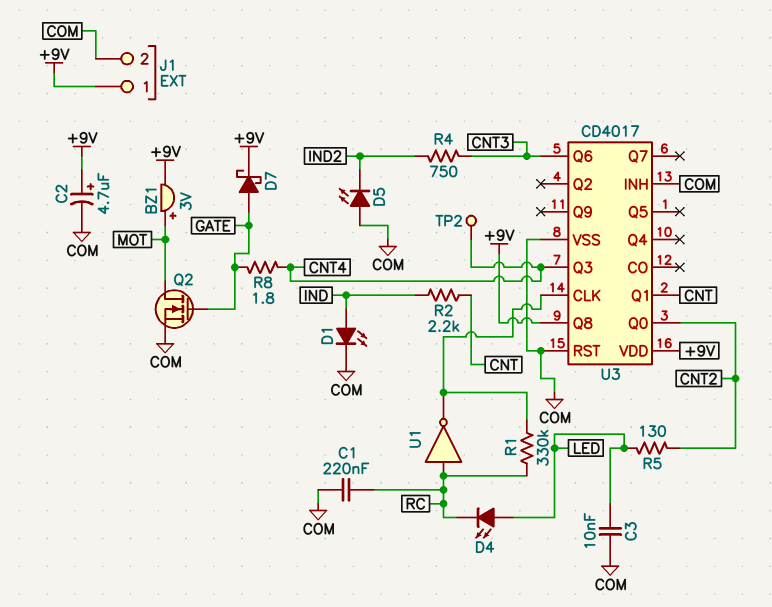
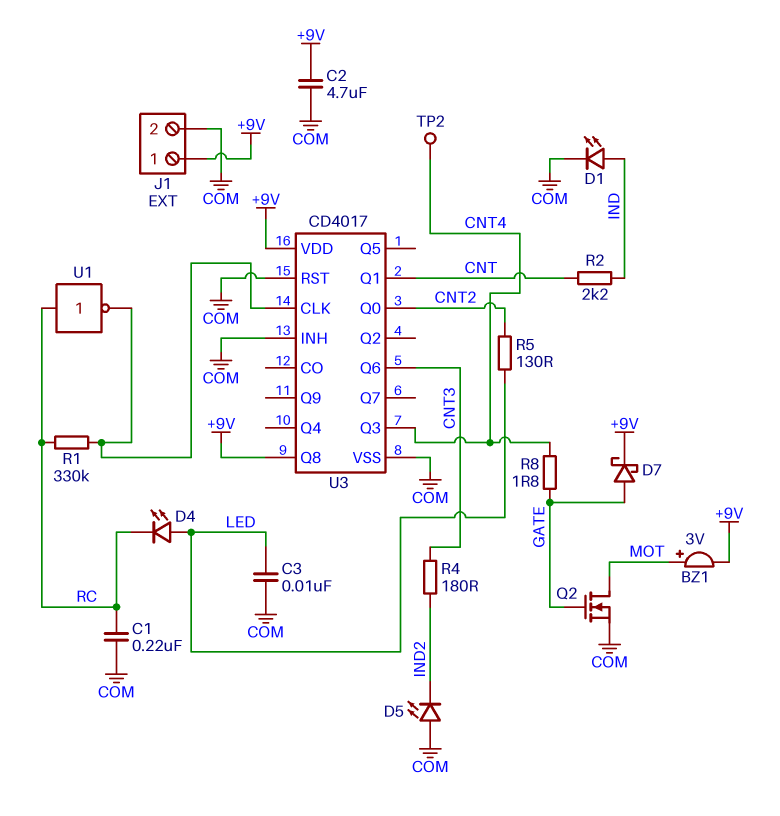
C2: 4.7uF (plus +9V, minus COM) -> 4.7uF (+9V, COM)
R4: 750 (CNT3, IND2) -> 180 (CNT3, IND2)

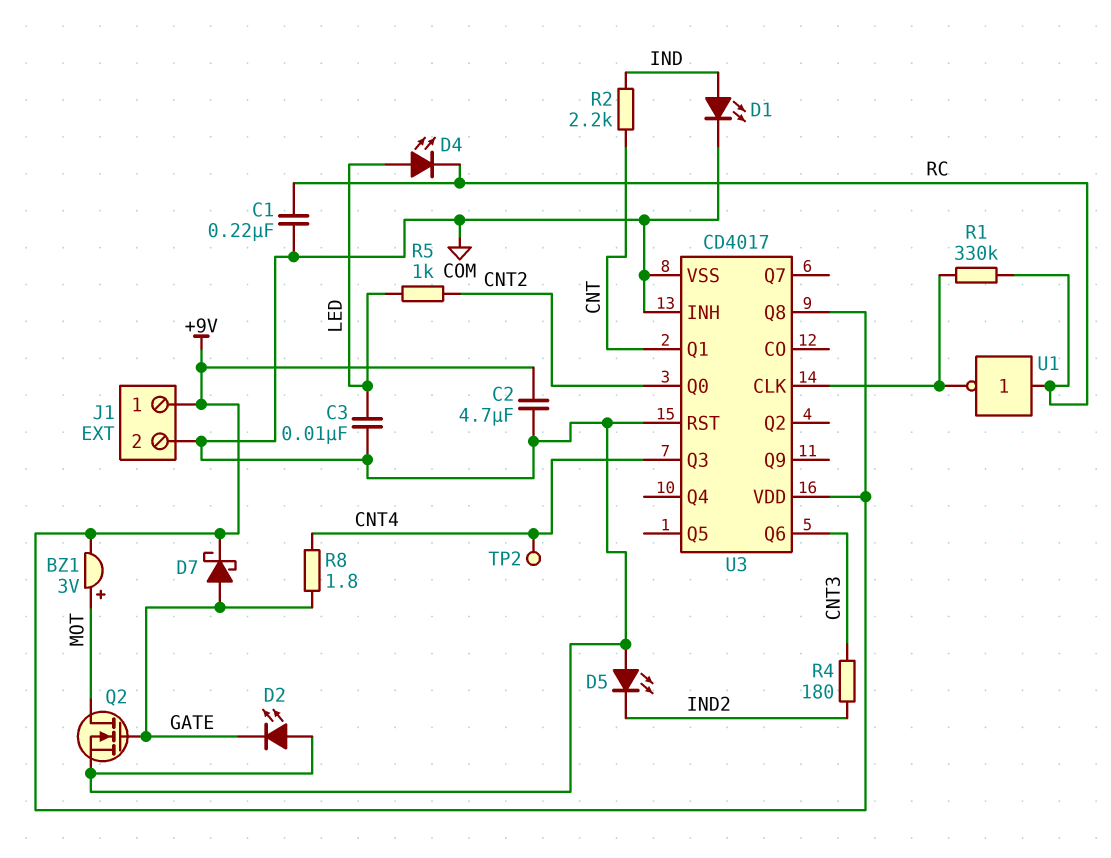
D2: none -> LED (A COM, K GATE)
R5: 130 (CNT2, LED) -> 1k (CNT2, LED)

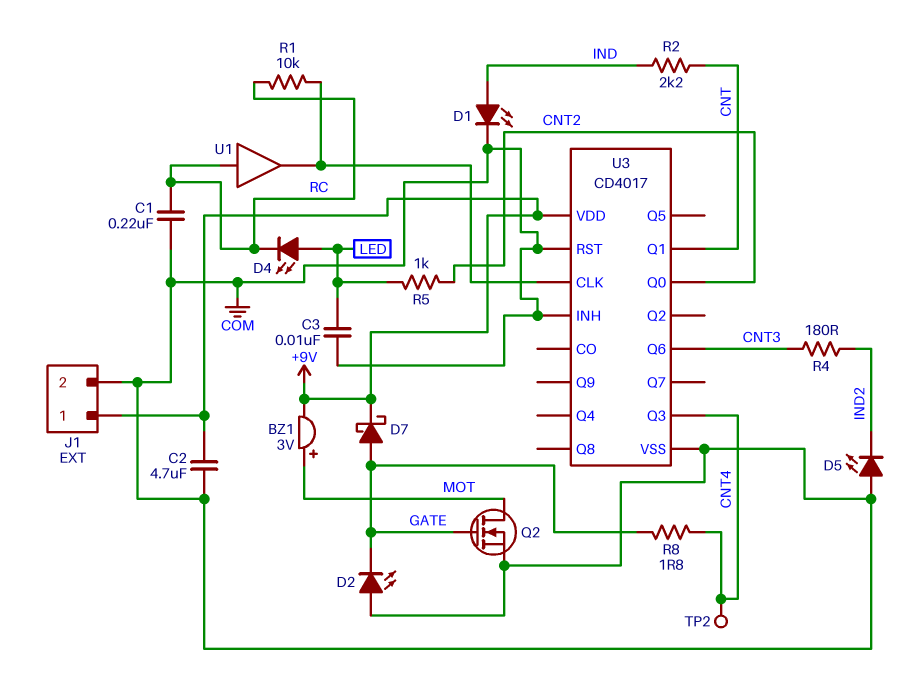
R1: 330k (RC, U3/CLK) -> 10k (RC, U3/CLK)
U1: NOT (in RC, out U3/CLK) -> buffer (in RC, out U3/CLK)
U3 pin Q8: +9V -> none

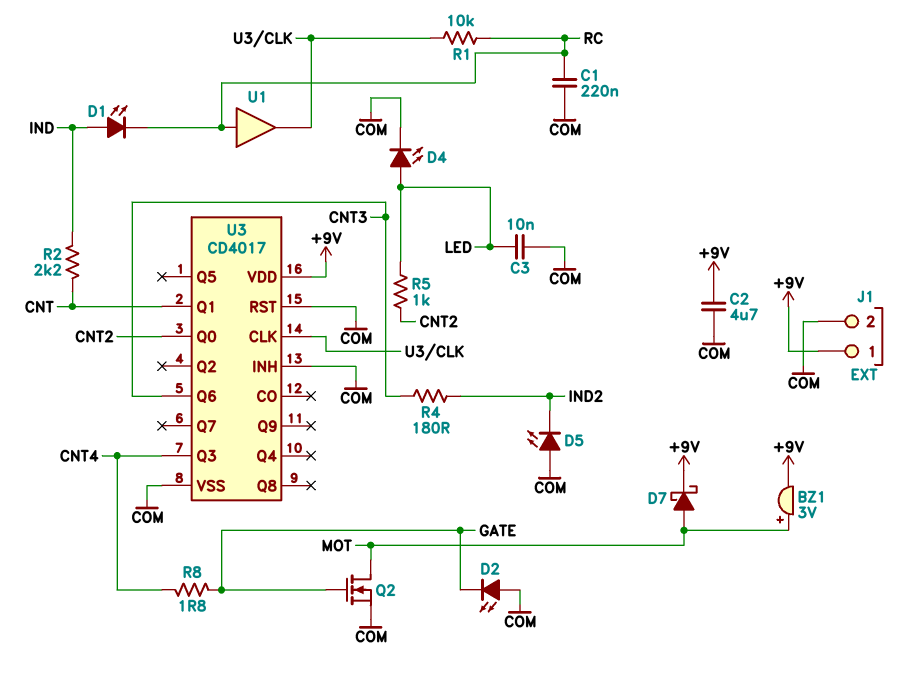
D1: LED (A IND, K COM) -> LED (A IND, K RC)
D4: LED (A LED, K RC) -> LED (A LED, K COM)
D7: schottky (A GATE, K +9V) -> schottky (A MOT, K +9V)
TP2: test point (CNT4) -> none

